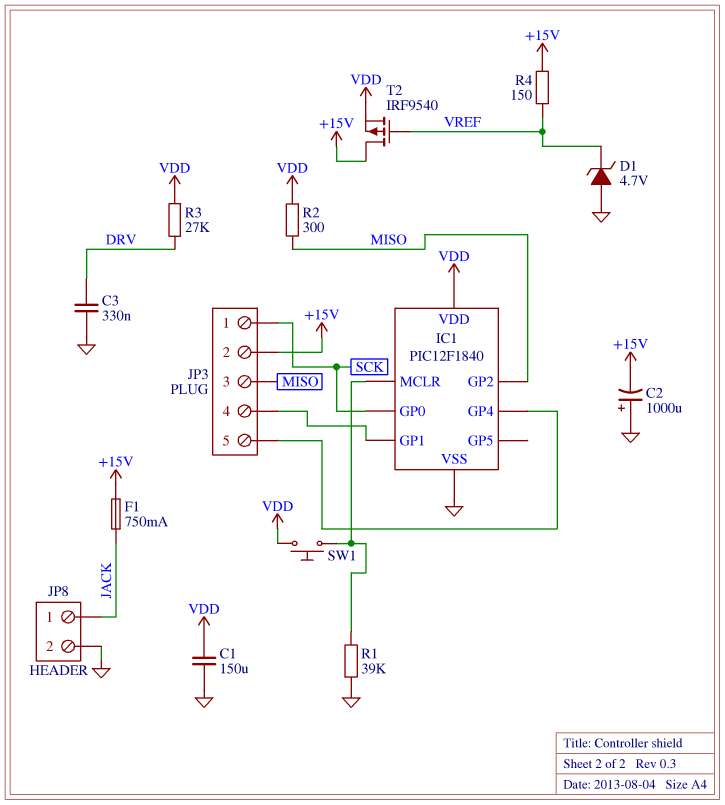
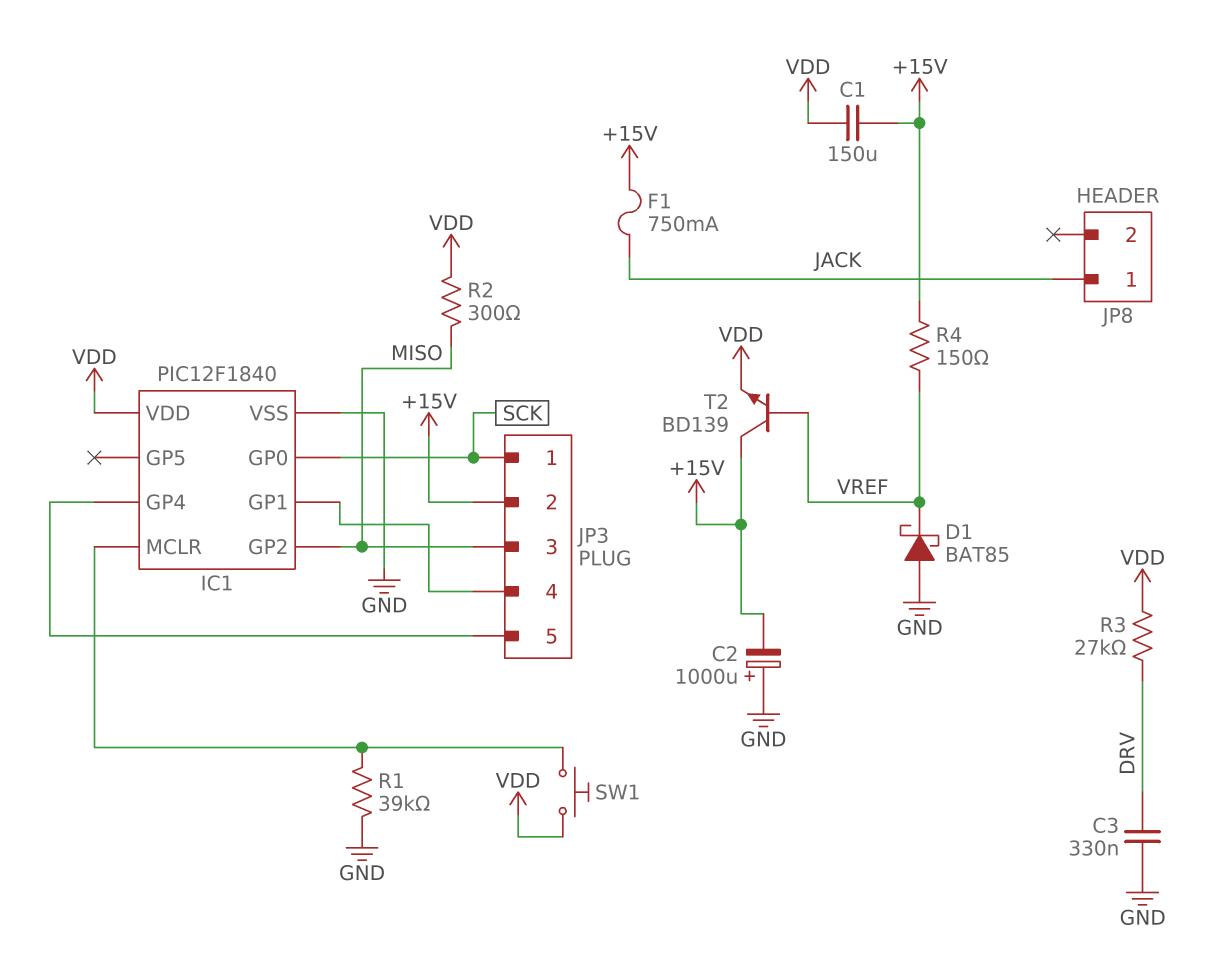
C1: 150uF (GND, VDD) -> 150uF (+15V, VDD)
D1: zener 4.7V (A GND, K VREF) -> schottky BAT85 (A GND, K VREF)
JP8 pin 2: GND -> none
T2: PMOS IRF9540 (G VREF, D +15V, S VDD) -> NPN BD139 (B VREF, C +15V, E VDD)

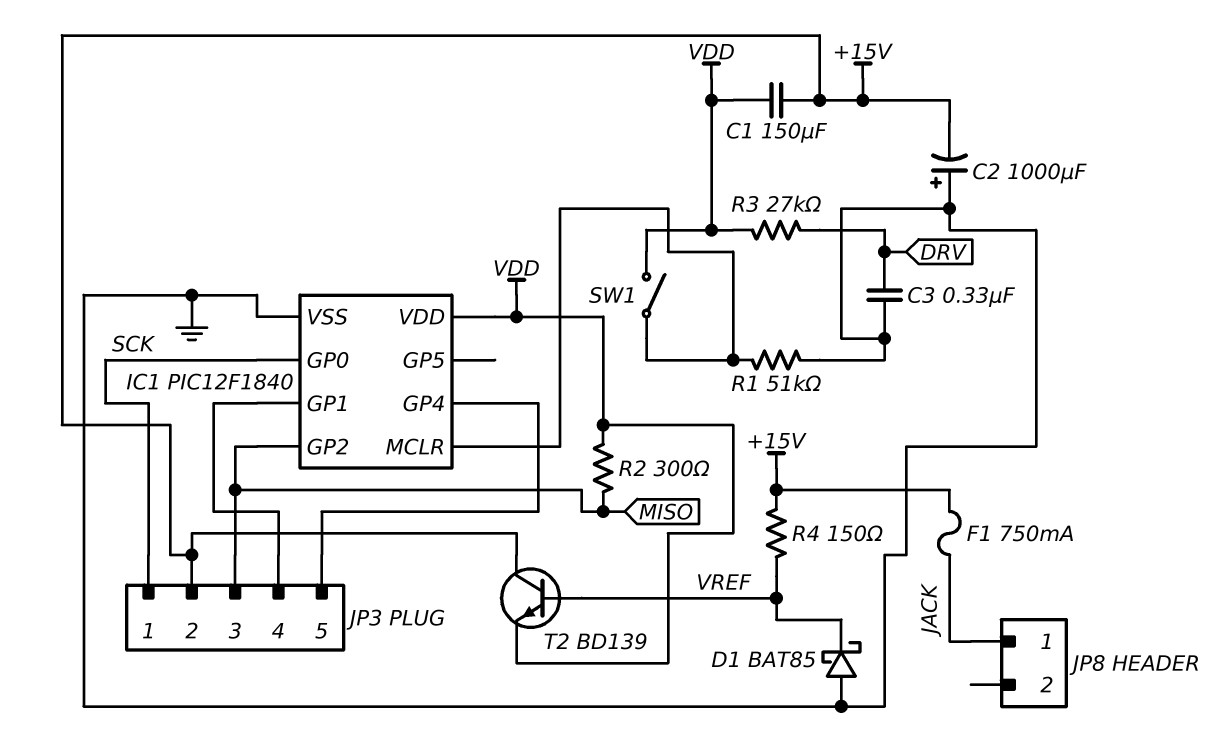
R1: 39k (GND, IC1/MCLR) -> 51k (GND, IC1/MCLR)
SW1: button (IC1/MCLR, VDD) -> switch (IC1/MCLR, VDD)

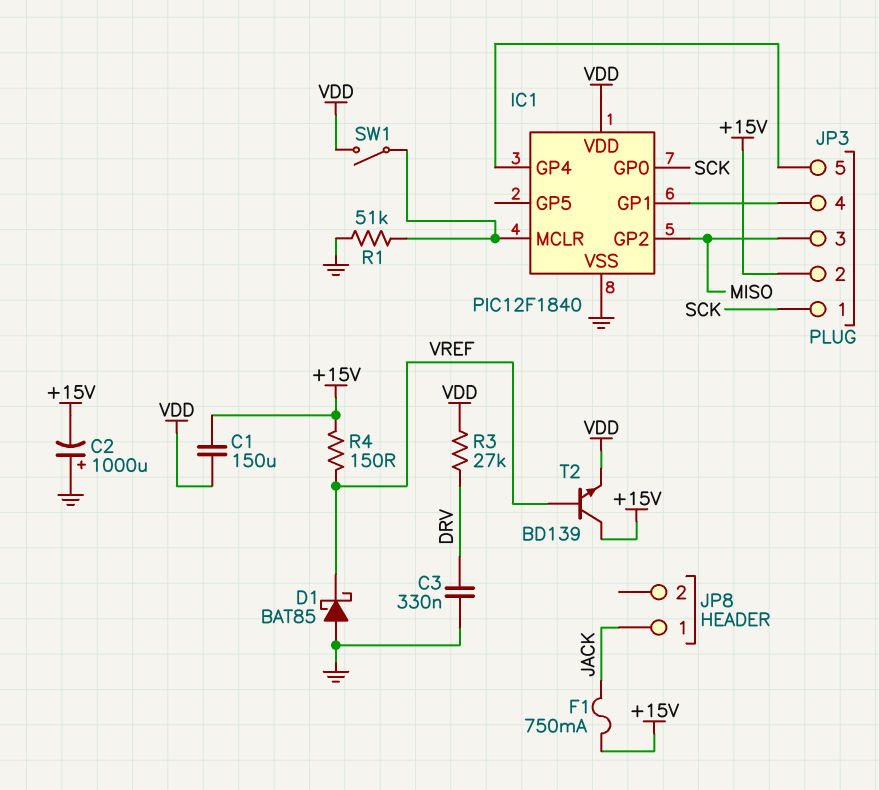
R2: 300 (MISO, VDD) -> none

